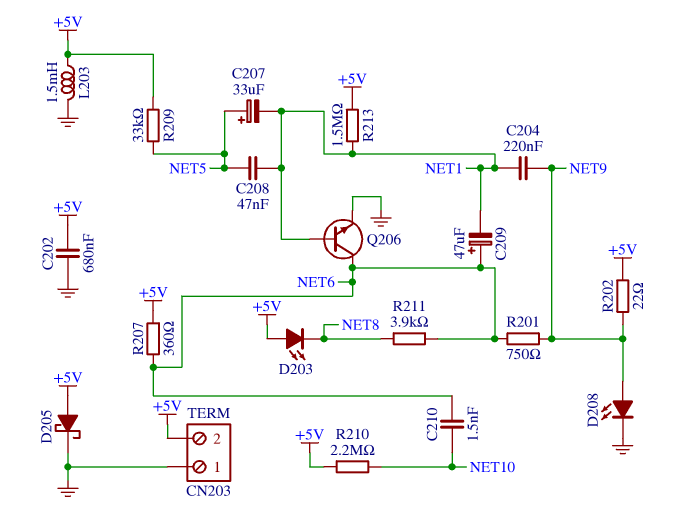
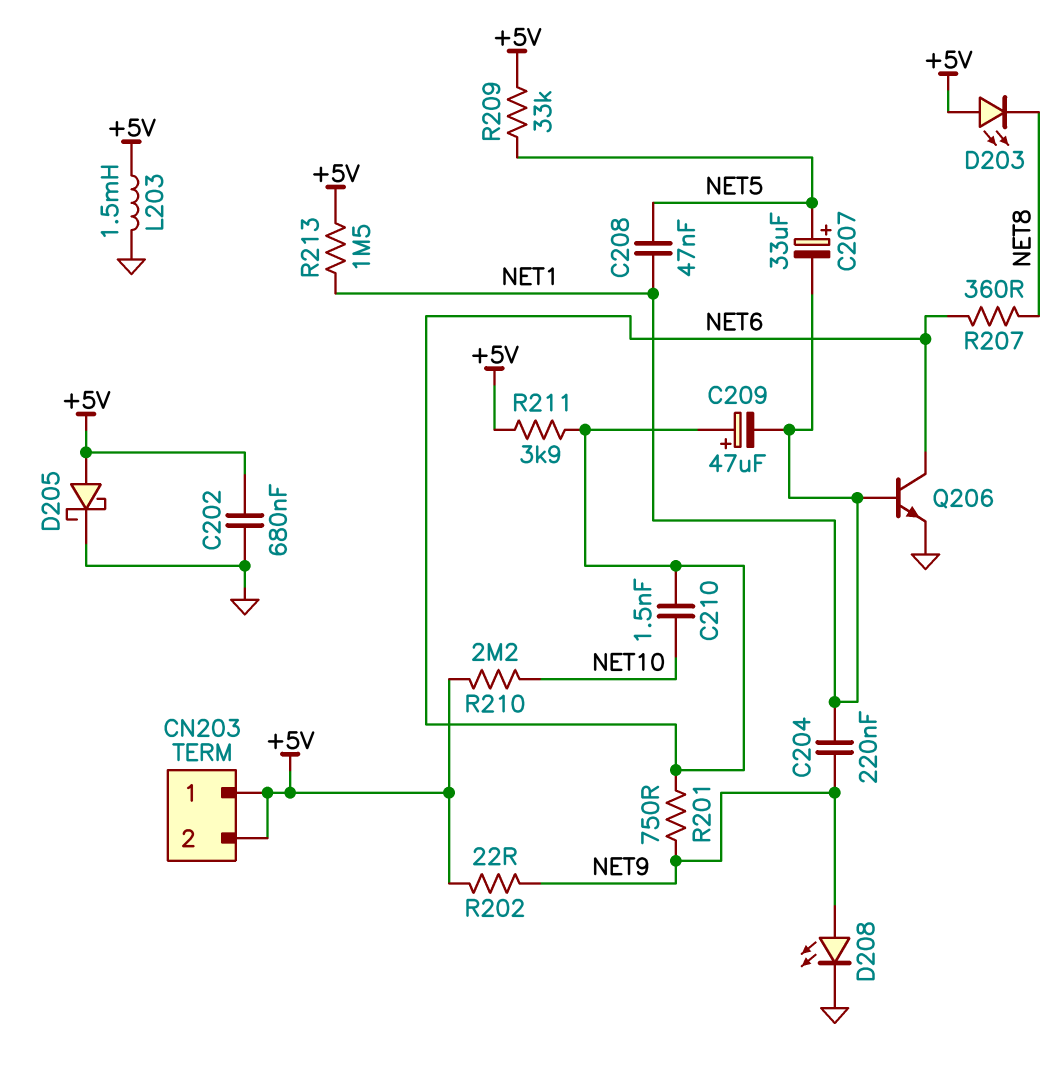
CN203 pin 1: GND -> +5V
R207: 360 (+5V, NET6) -> 360 (NET6, NET8)
R211: 3.9k (NET6, NET8) -> 3.9k (+5V, NET6)

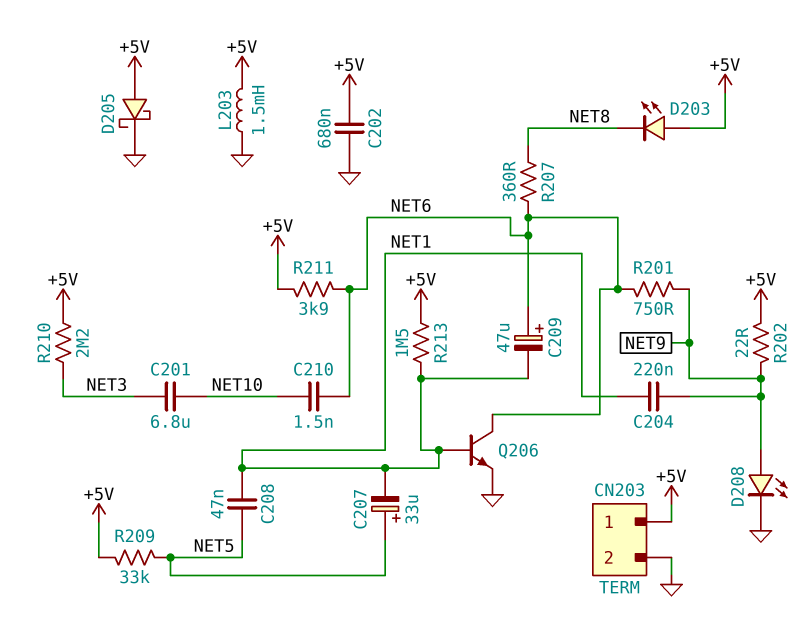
C201: none -> 6.8uF (NET3, NET10)
CN203 pin 2: +5V -> GND
R210: 2.2M (+5V, NET10) -> 2.2M (+5V, NET3)

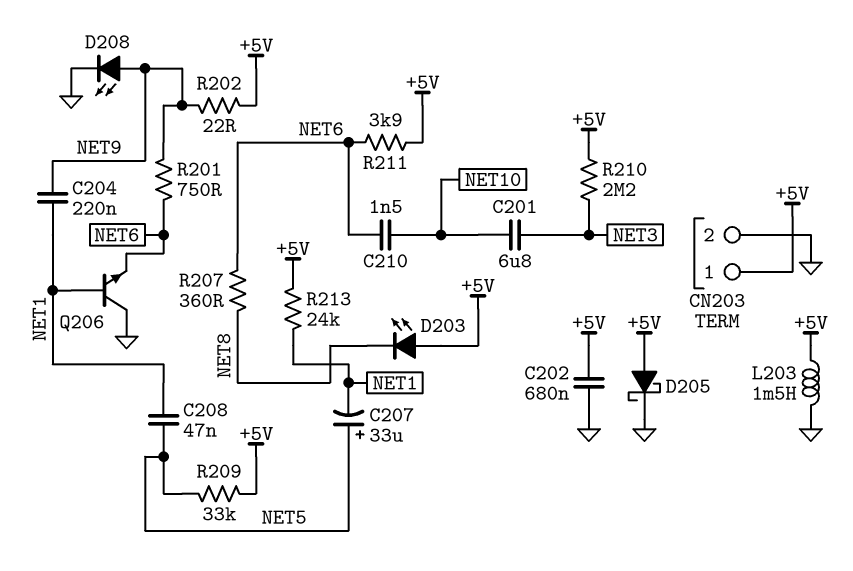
C209: 47uF (plus NET6, minus NET1) -> none
Q206: NPN (B NET1, C NET6, E GND) -> NPN (B NET1, C GND, E NET6)
R213: 1.5M (+5V, NET1) -> 24k (+5V, NET1)

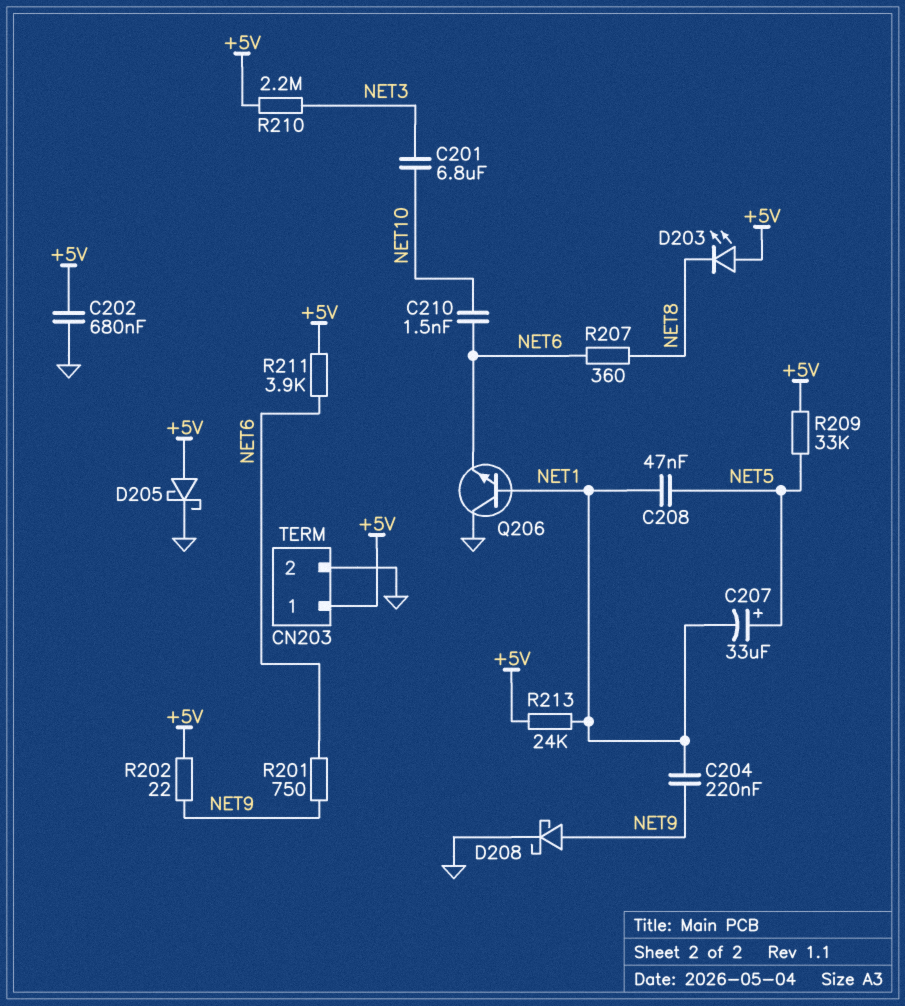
D208: LED (A NET9, K GND) -> schottky (A NET9, K GND)
L203: 1.5mH (+5V, GND) -> none

